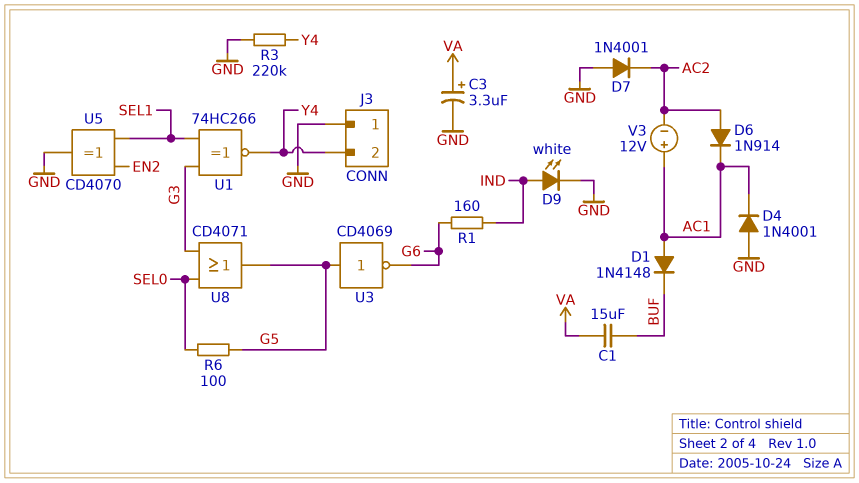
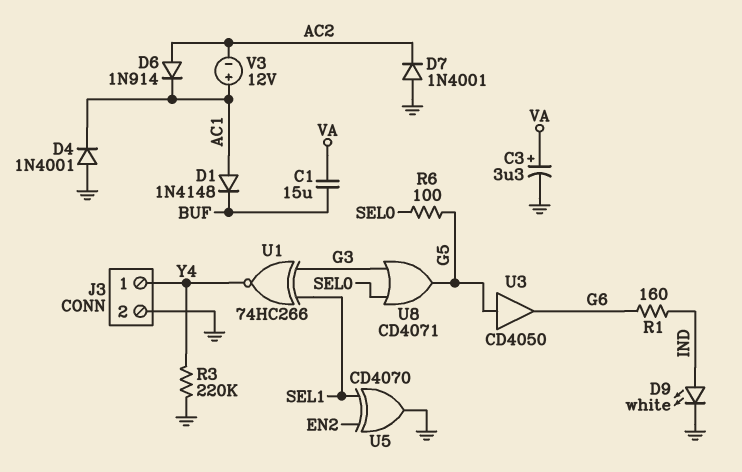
J3 pin 1: GND -> Y4
J3 pin 2: Y4 -> GND
U3: NOT CD4069 (in G5, out G6) -> buffer CD4050 (in G5, out G6)

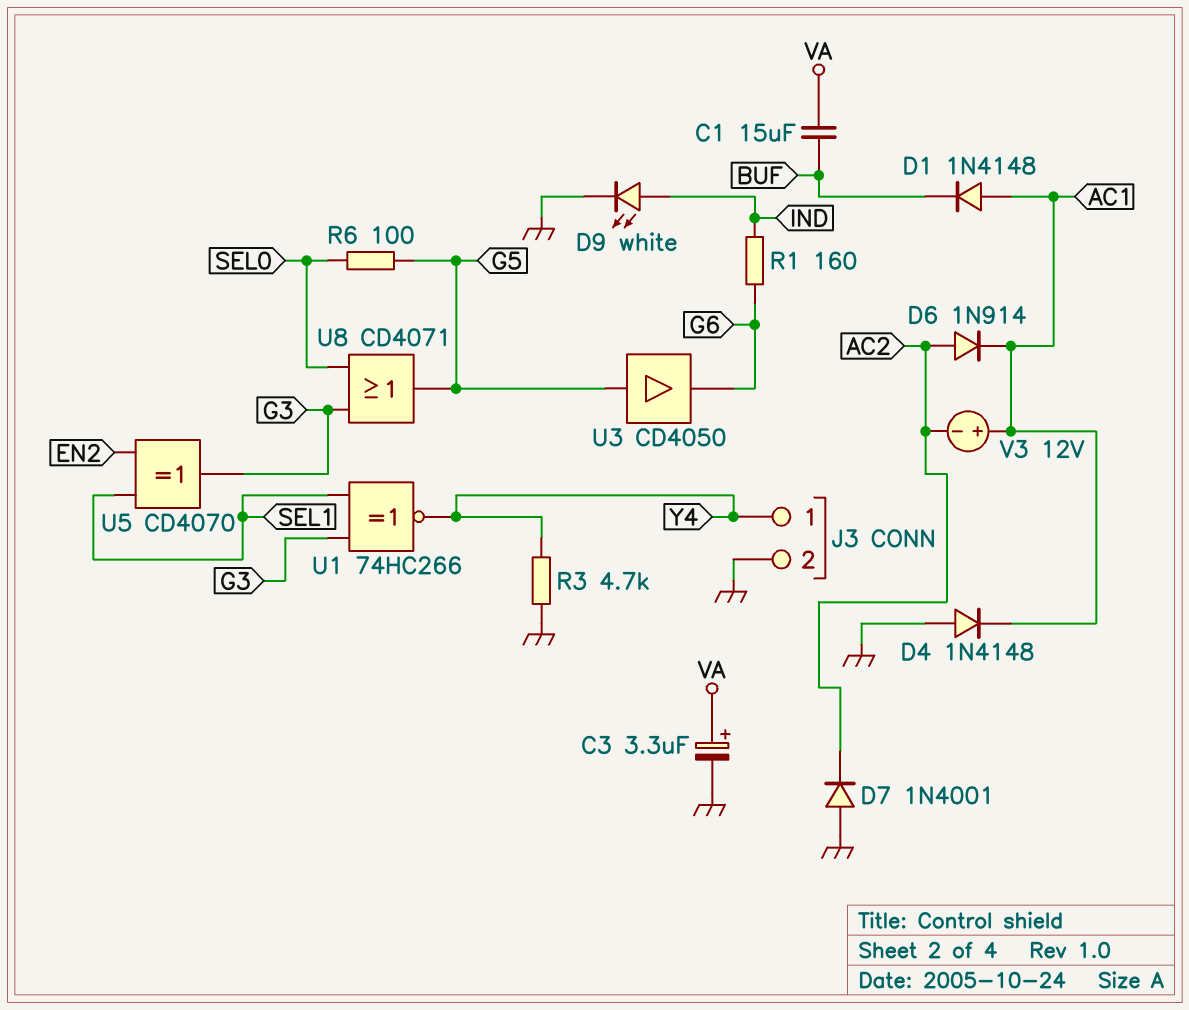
D4: diode 1N4001 (A GND, K AC1) -> diode 1N4148 (A GND, K AC1)
R3: 220k (GND, Y4) -> 4.7k (GND, Y4)
U5: XOR CD4070 (in EN2, in SEL1, out GND) -> XOR CD4070 (in EN2, in SEL1, out G3)

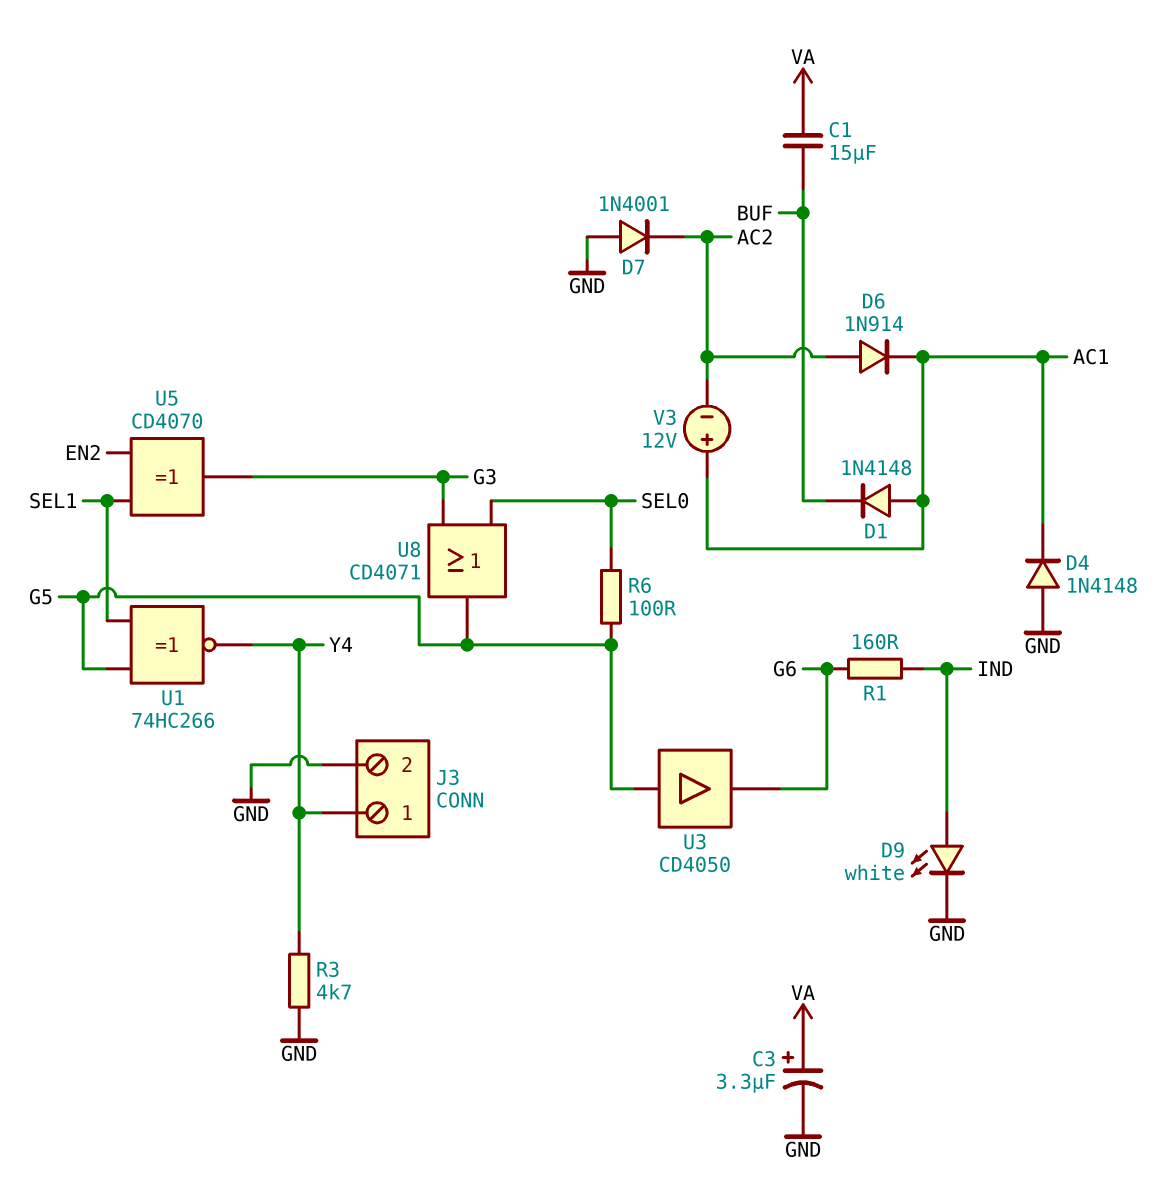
U1: XNOR 74HC266 (in G3, in SEL1, out Y4) -> XNOR 74HC266 (in G5, in SEL1, out Y4)

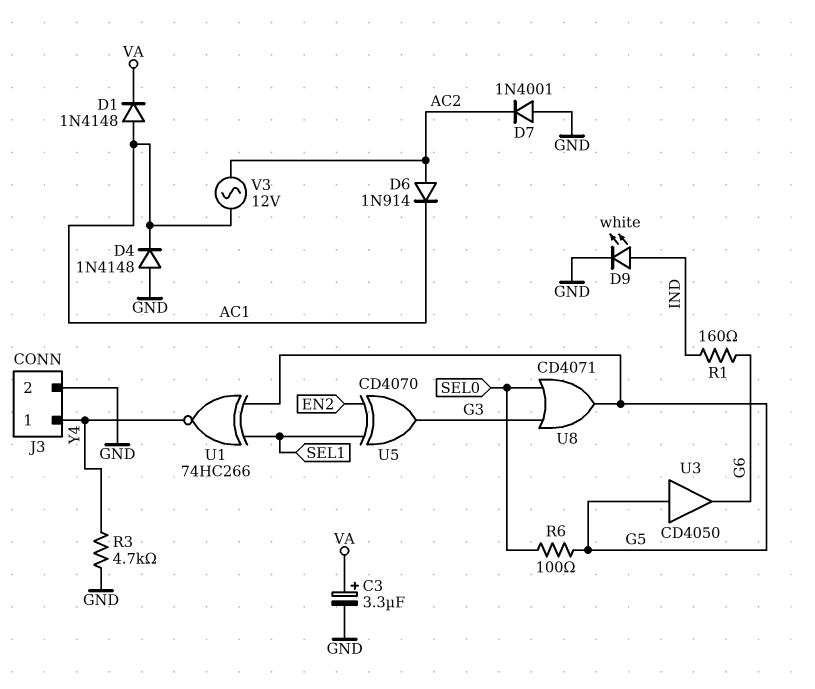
C1: 15uF (BUF, VA) -> none
D1: diode 1N4148 (A AC1, K BUF) -> diode 1N4148 (A AC1, K VA)
V3: 12V (plus AC1, minus AC2) -> AC 12V (AC1, AC2)

